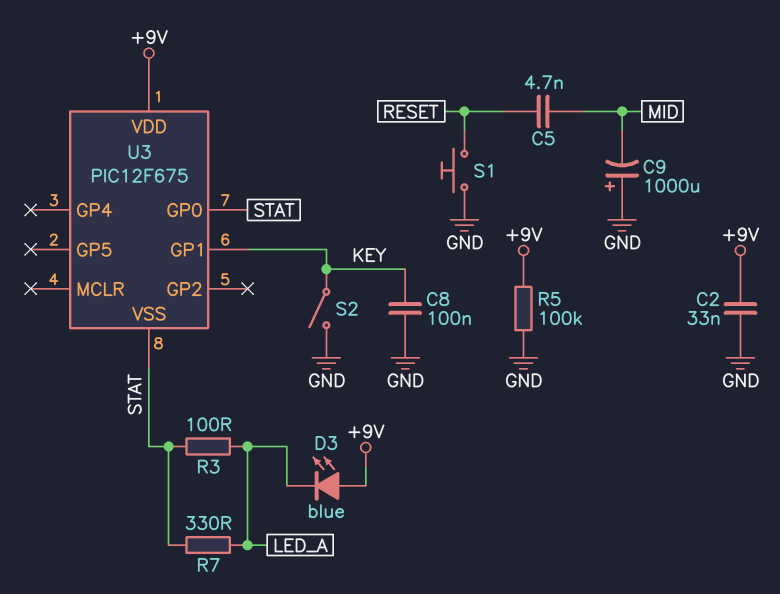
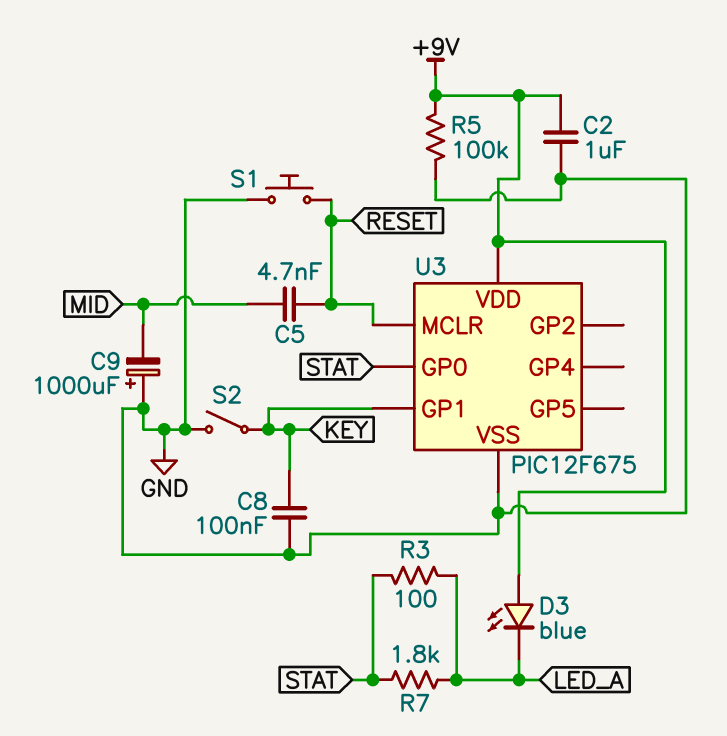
C2: 33nF (+9V, GND) -> 1uF (+9V, GND)
R7: 330 (LED_A, STAT) -> 1.8k (LED_A, STAT)
U3 pin MCLR: none -> RESET
U3 pin VSS: STAT -> GND

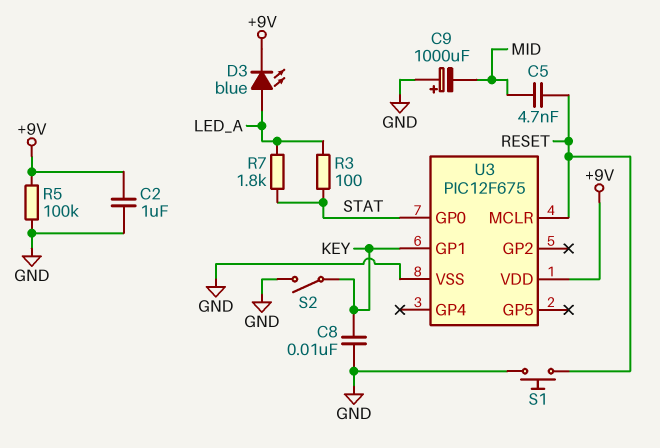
C8: 100nF (GND, KEY) -> 10nF (GND, KEY)
D3: LED blue (A +9V, K LED_A) -> LED blue (A LED_A, K +9V)

